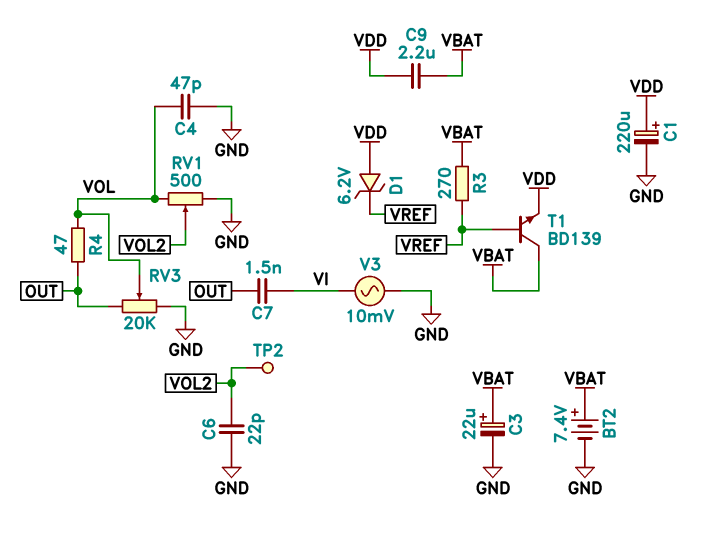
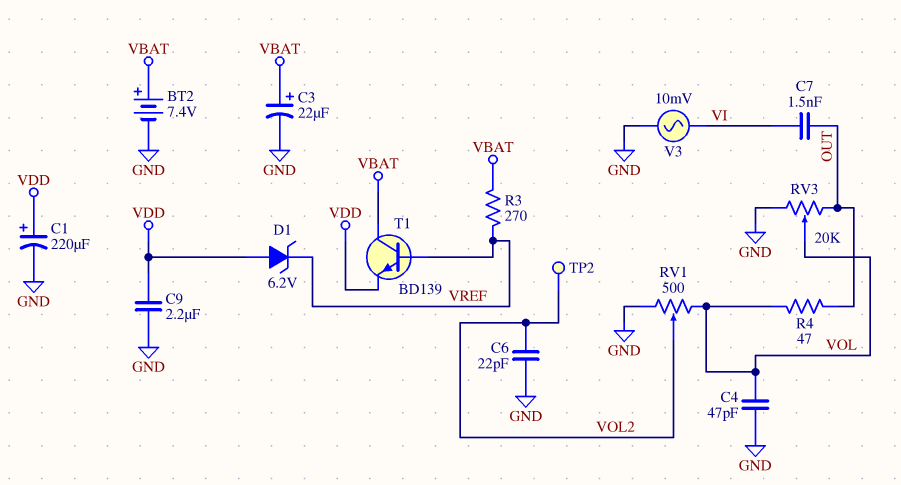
C9: 2.2uF (VBAT, VDD) -> 2.2uF (GND, VDD)

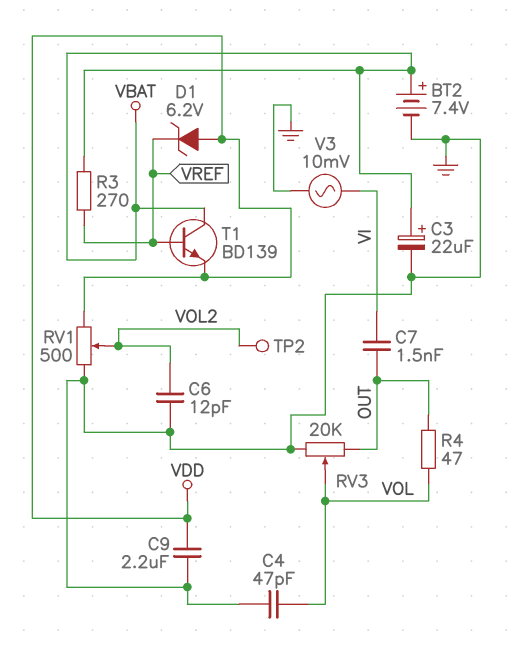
C1: 220uF (plus VDD, minus GND) -> none
C6: 22pF (GND, VOL2) -> 12pF (GND, VOL2)
RV1: 500 (GND, VOL, wiper VOL2) -> 500 (GND, VDD, wiper VOL2)

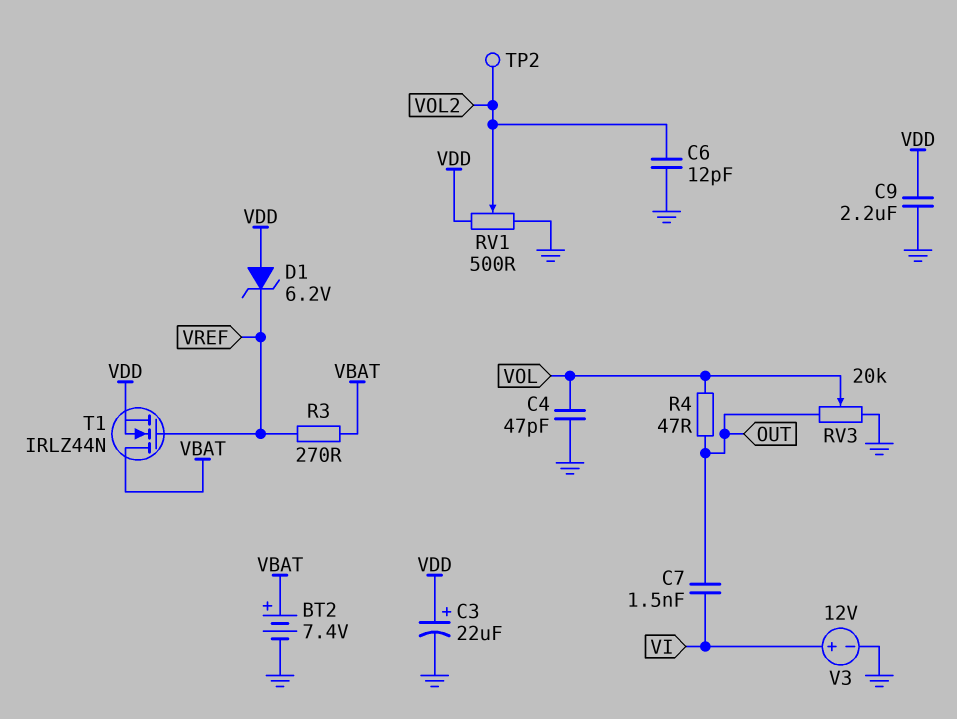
C3: 22uF (plus VBAT, minus GND) -> 22uF (plus VDD, minus GND)
T1: NPN BD139 (B VREF, C VBAT, E VDD) -> NMOS IRLZ44N (G VREF, D VBAT, S VDD)
V3: AC 10mV (GND, VI) -> 12V (plus VI, minus GND)

